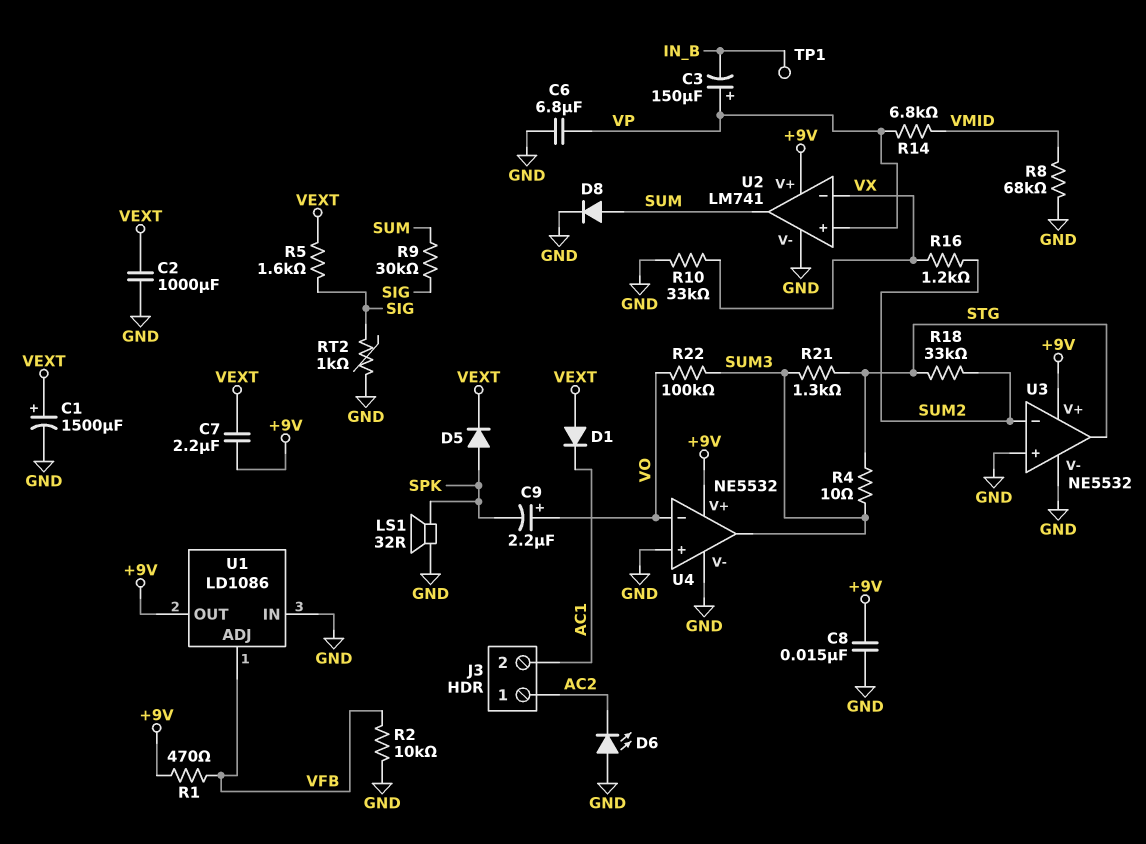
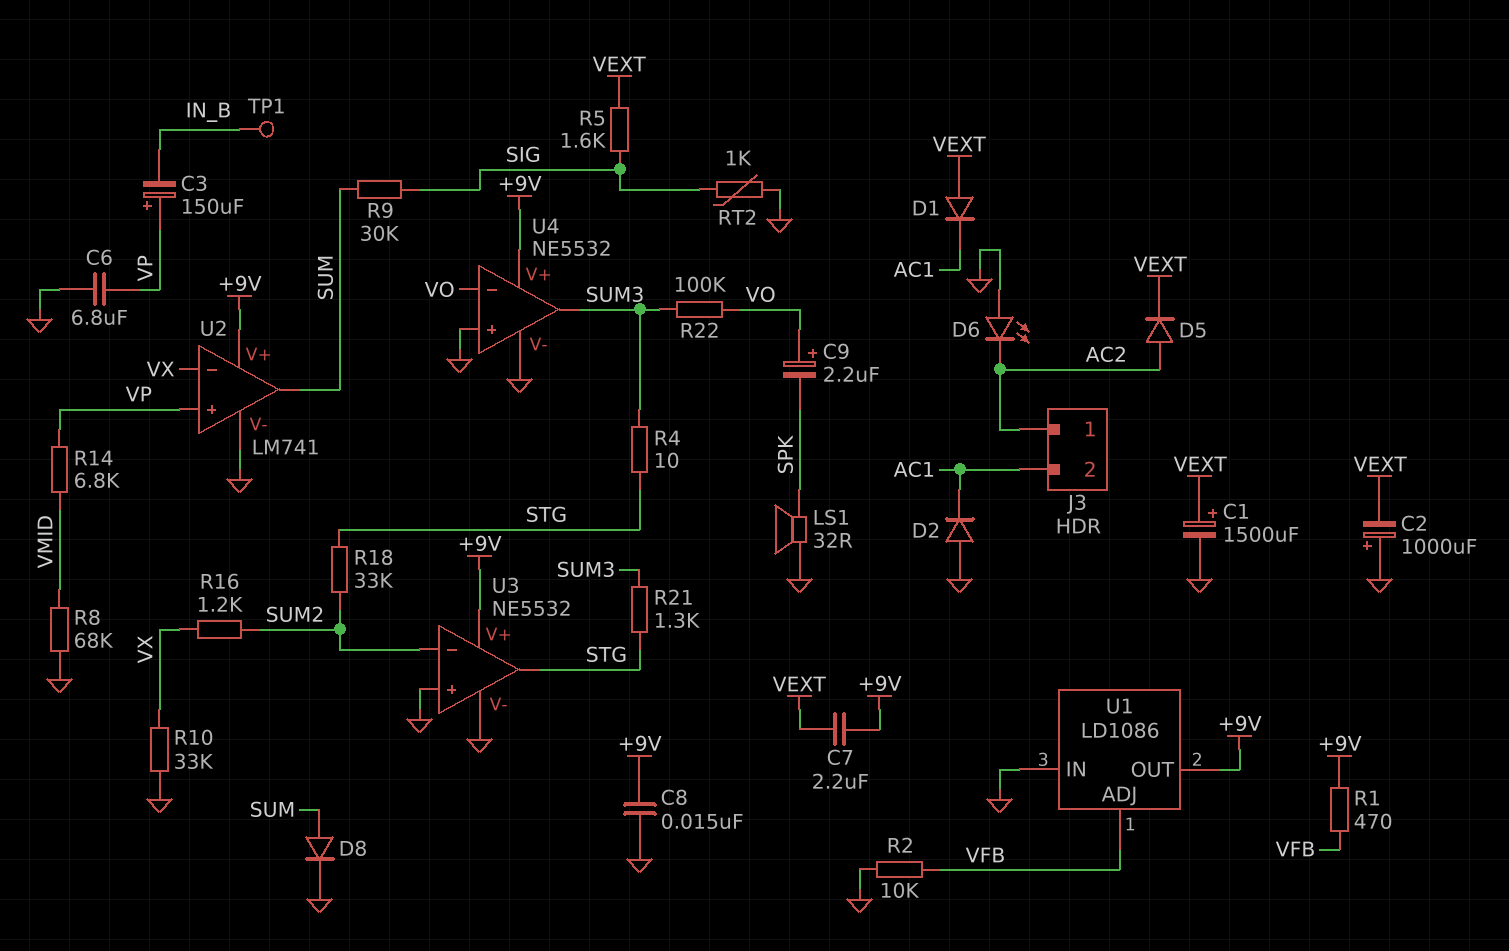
C2: 1000uF (GND, VEXT) -> 1000uF (plus GND, minus VEXT)
D2: none -> diode (A GND, K AC1)
D5: diode (A SPK, K VEXT) -> diode (A AC2, K VEXT)

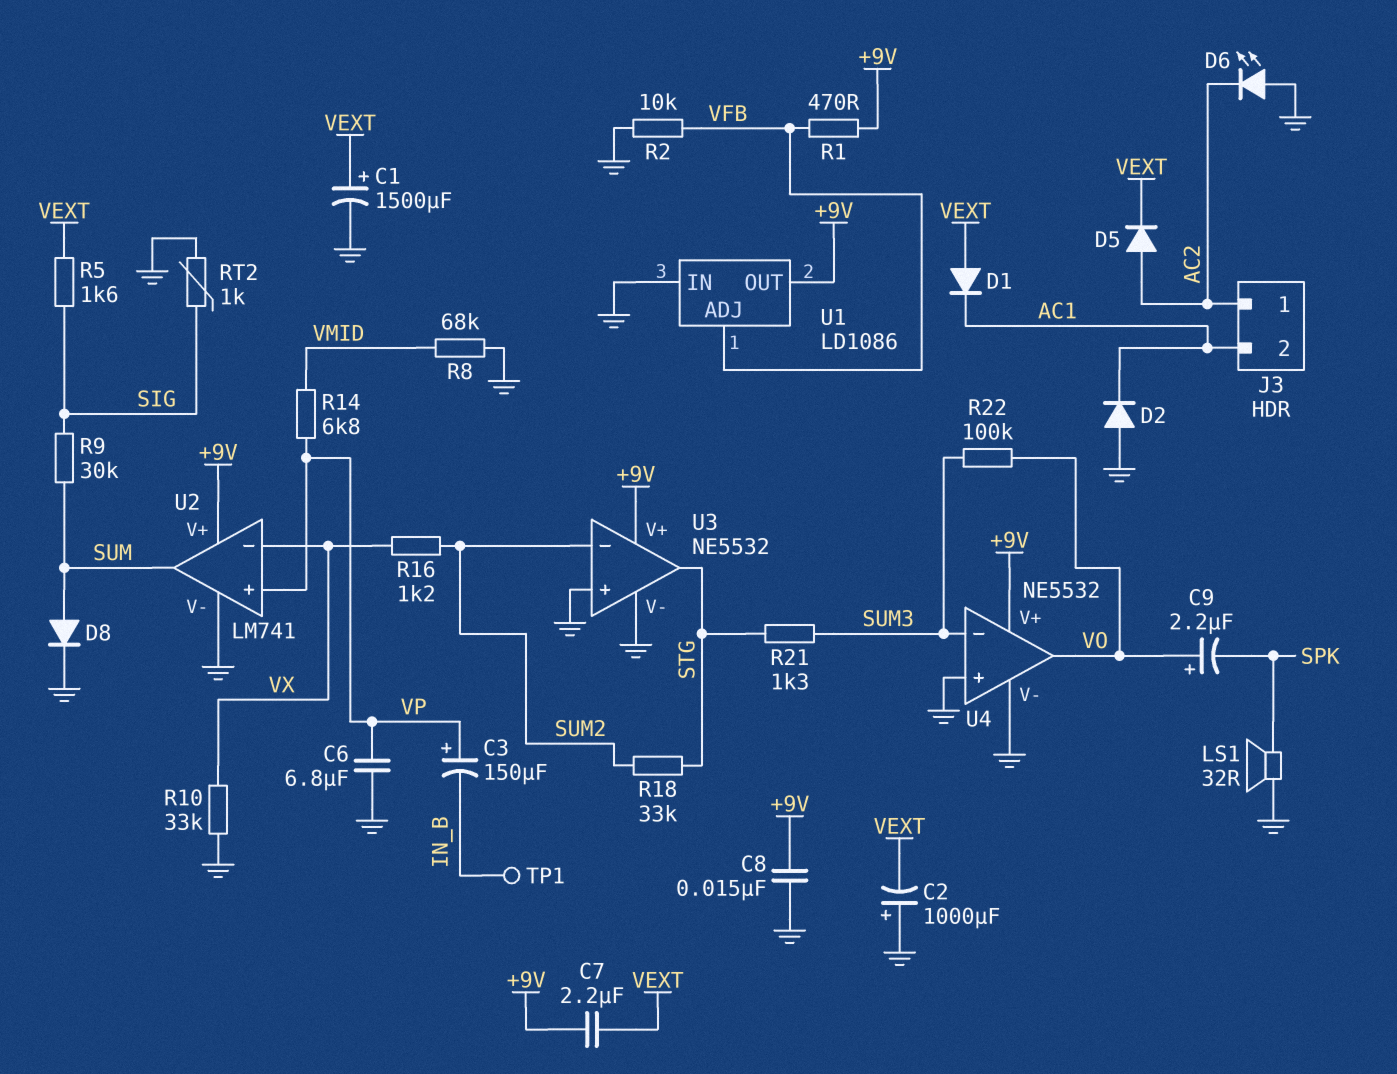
R4: 10 (STG, SUM3) -> none
U4 pin in-: VO -> SUM3
U4 pin out: SUM3 -> VO

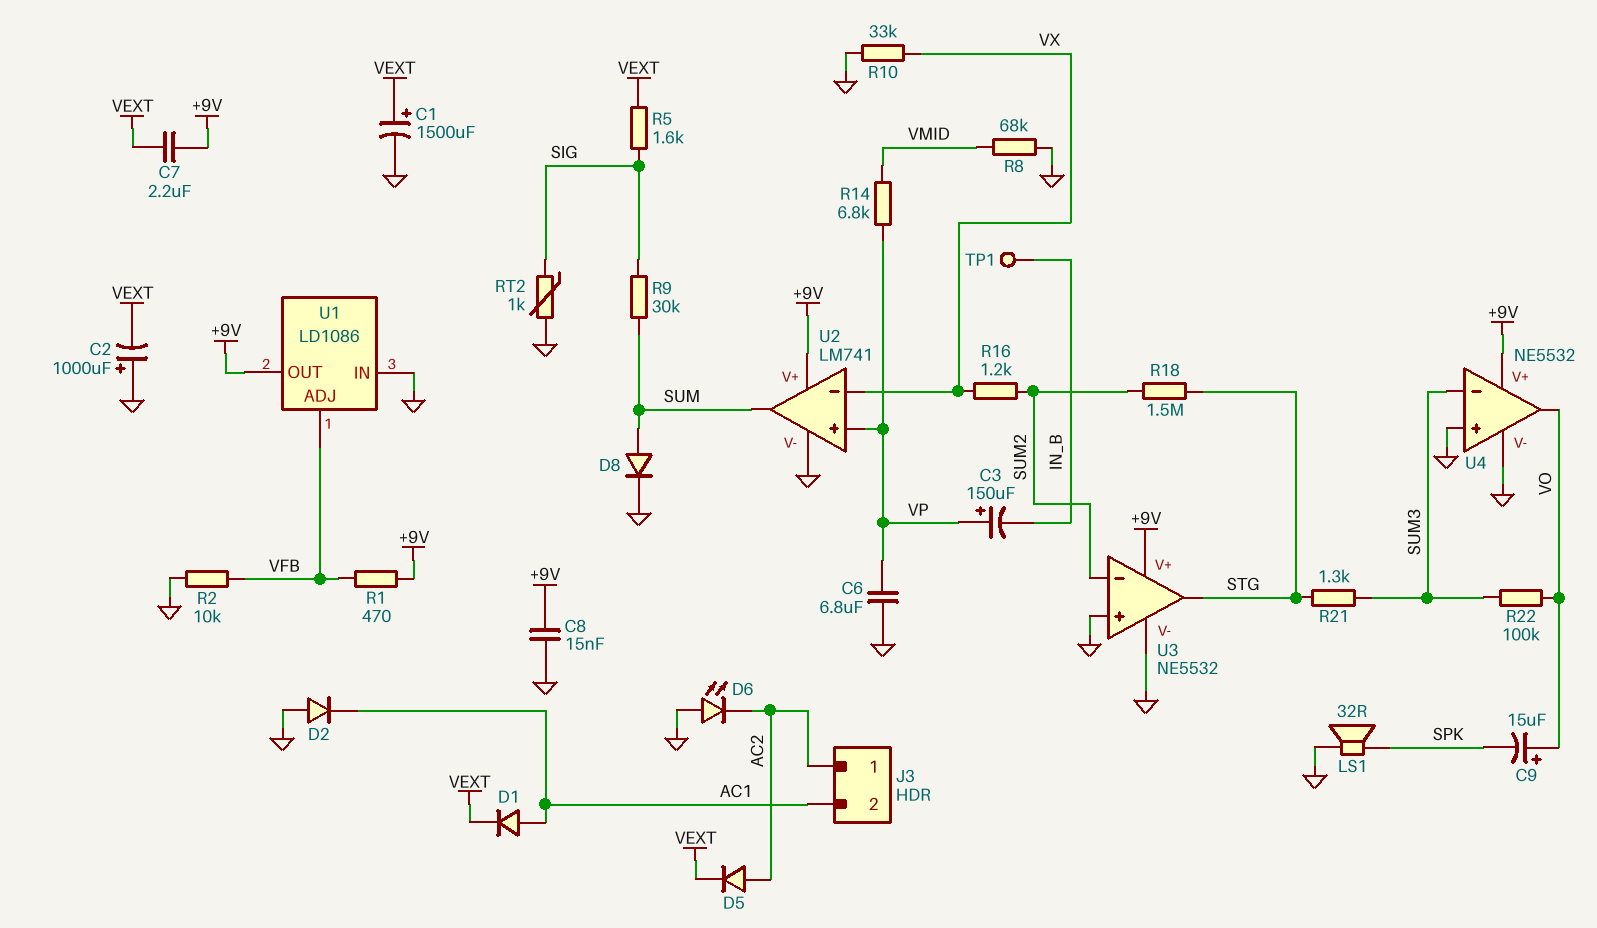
C9: 2.2uF (plus VO, minus SPK) -> 15uF (plus VO, minus SPK)
D1: diode (A VEXT, K AC1) -> diode (A AC1, K VEXT)
R18: 33k (STG, SUM2) -> 1.5M (STG, SUM2)

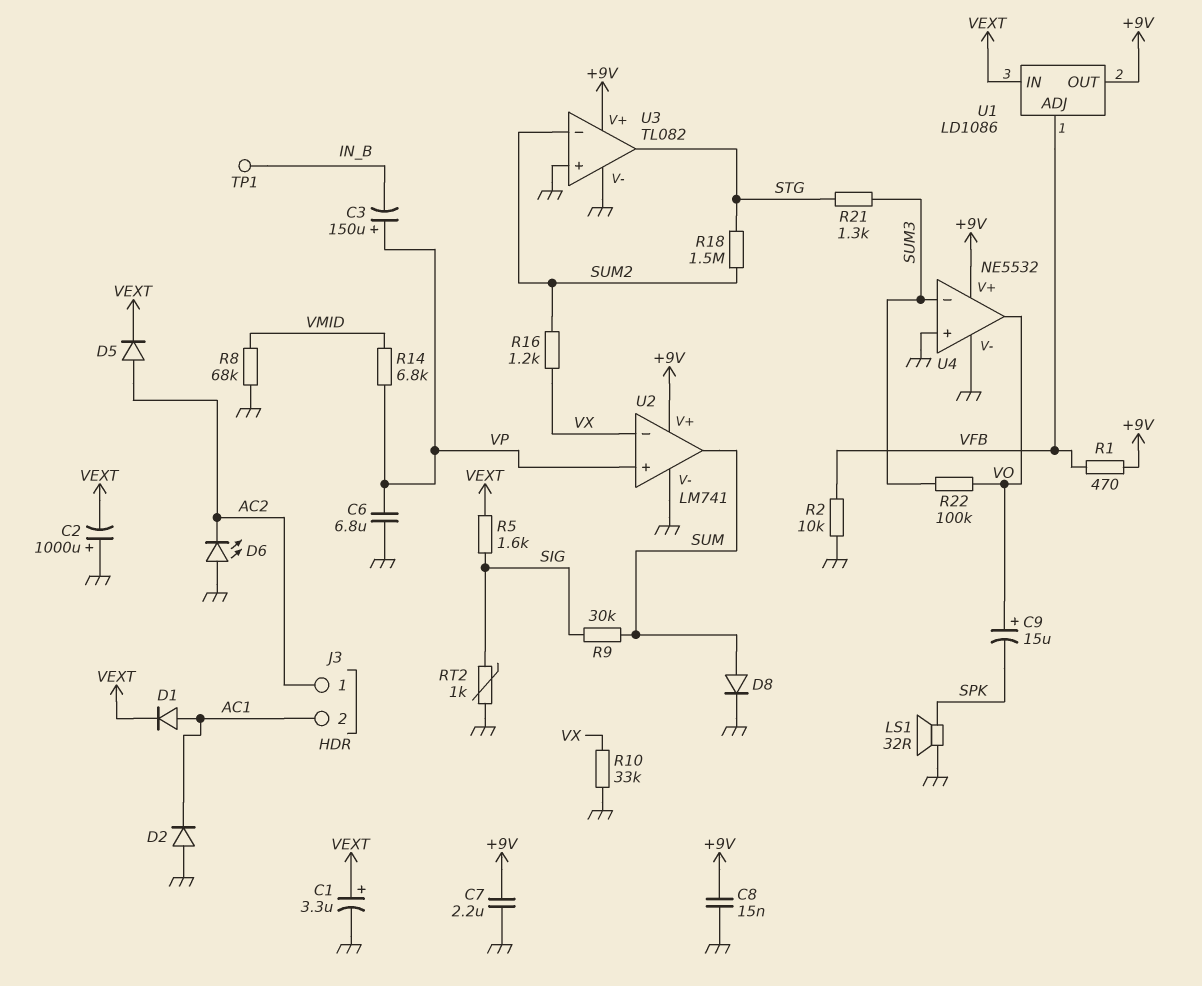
C1: 1500uF (plus VEXT, minus GND) -> 3.3uF (plus VEXT, minus GND)
C7: 2.2uF (+9V, VEXT) -> 2.2uF (+9V, GND)
U1 pin IN: GND -> VEXT
U3: NE5532 -> TL082

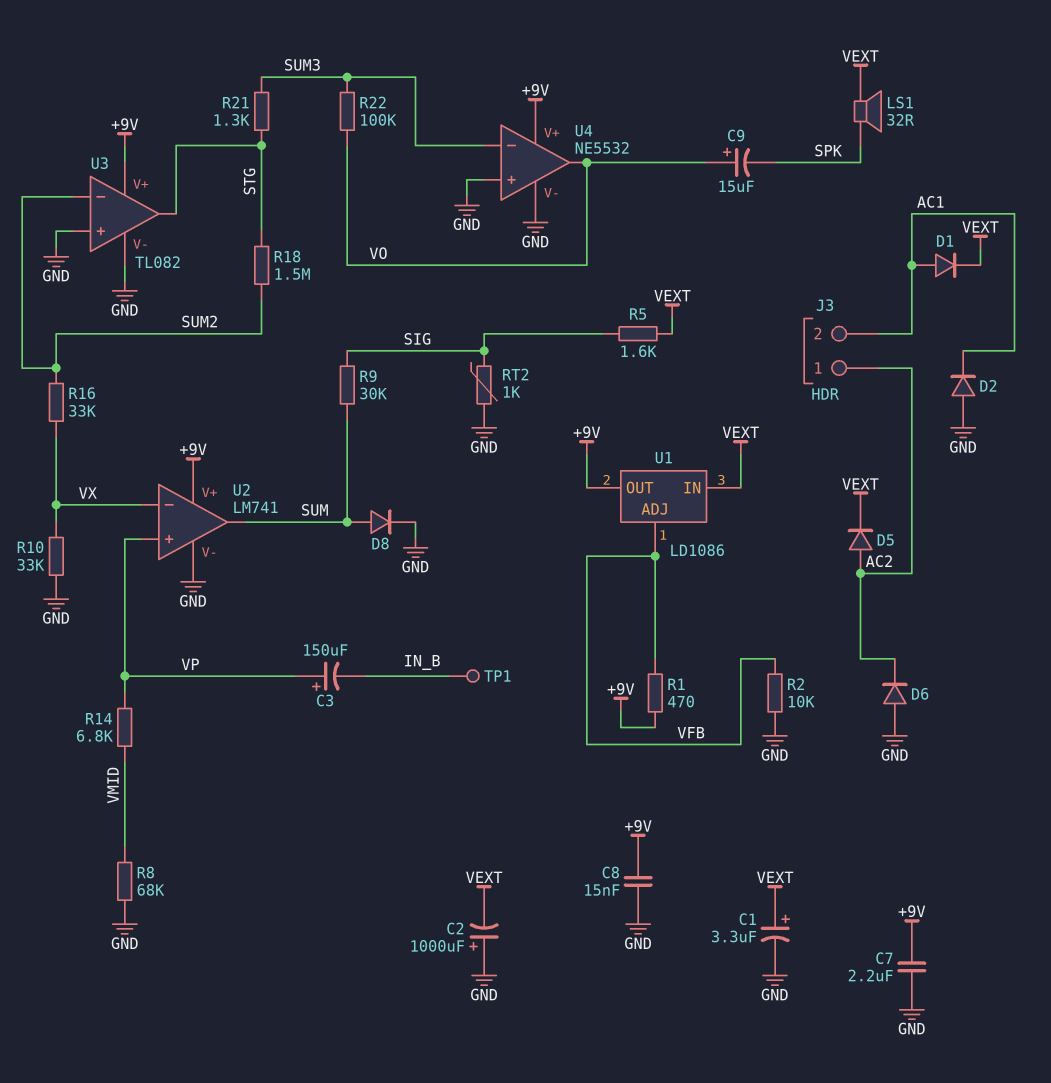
C6: 6.8uF (GND, VP) -> none
D6: LED (A GND, K AC2) -> diode (A GND, K AC2)
LS1: speaker 32R (GND, SPK) -> speaker 32R (SPK, VEXT)
R16: 1.2k (SUM2, VX) -> 33k (SUM2, VX)

